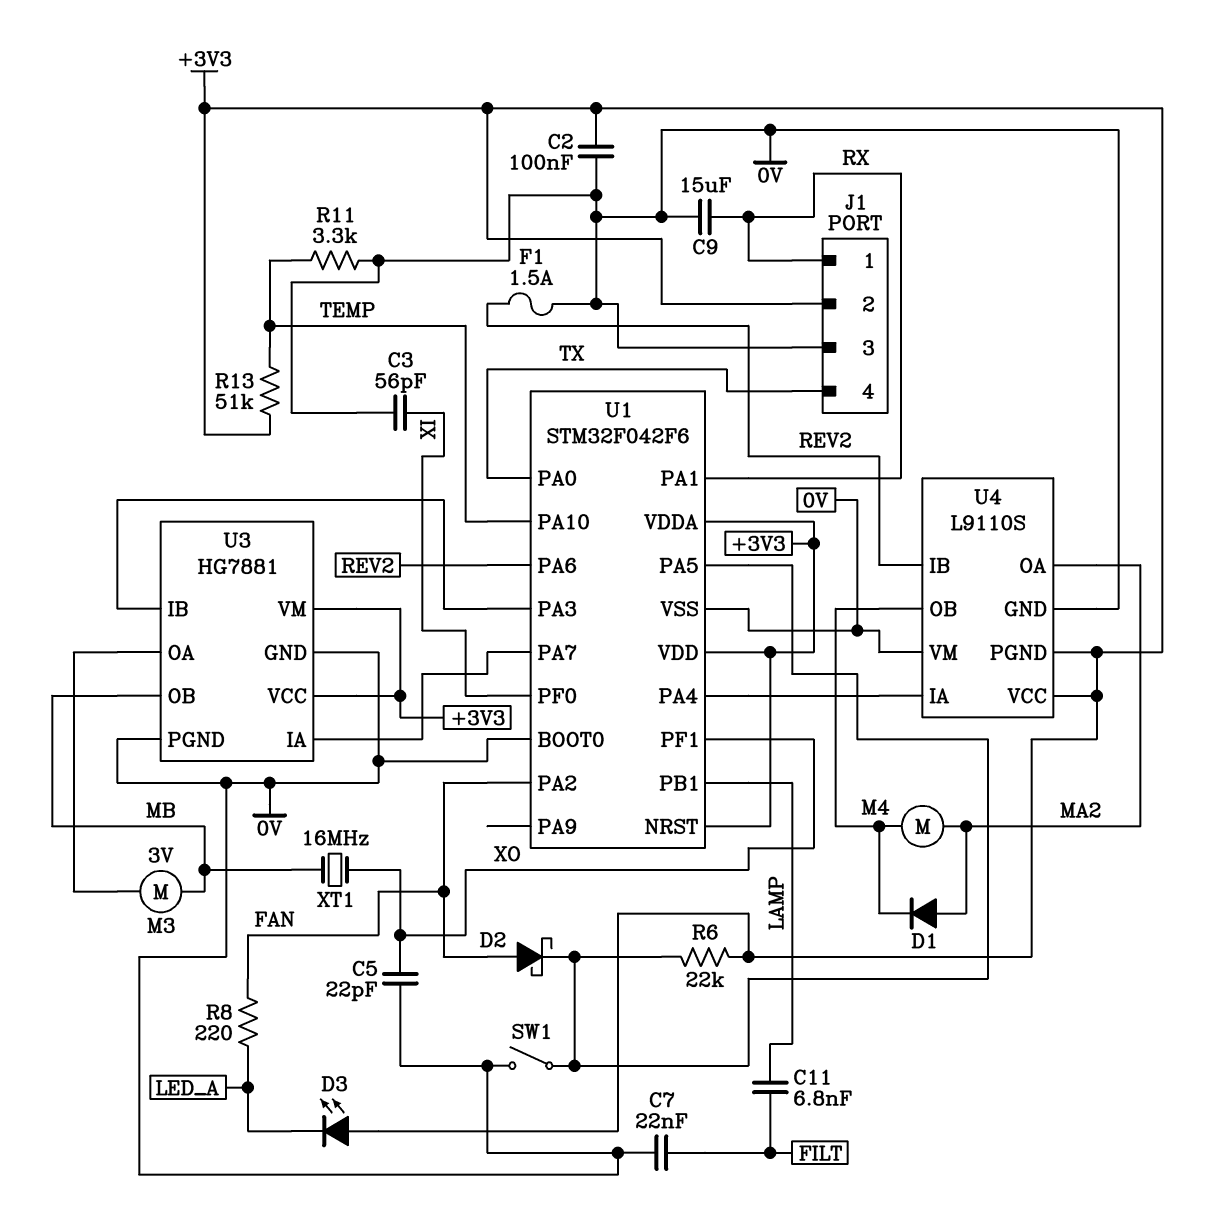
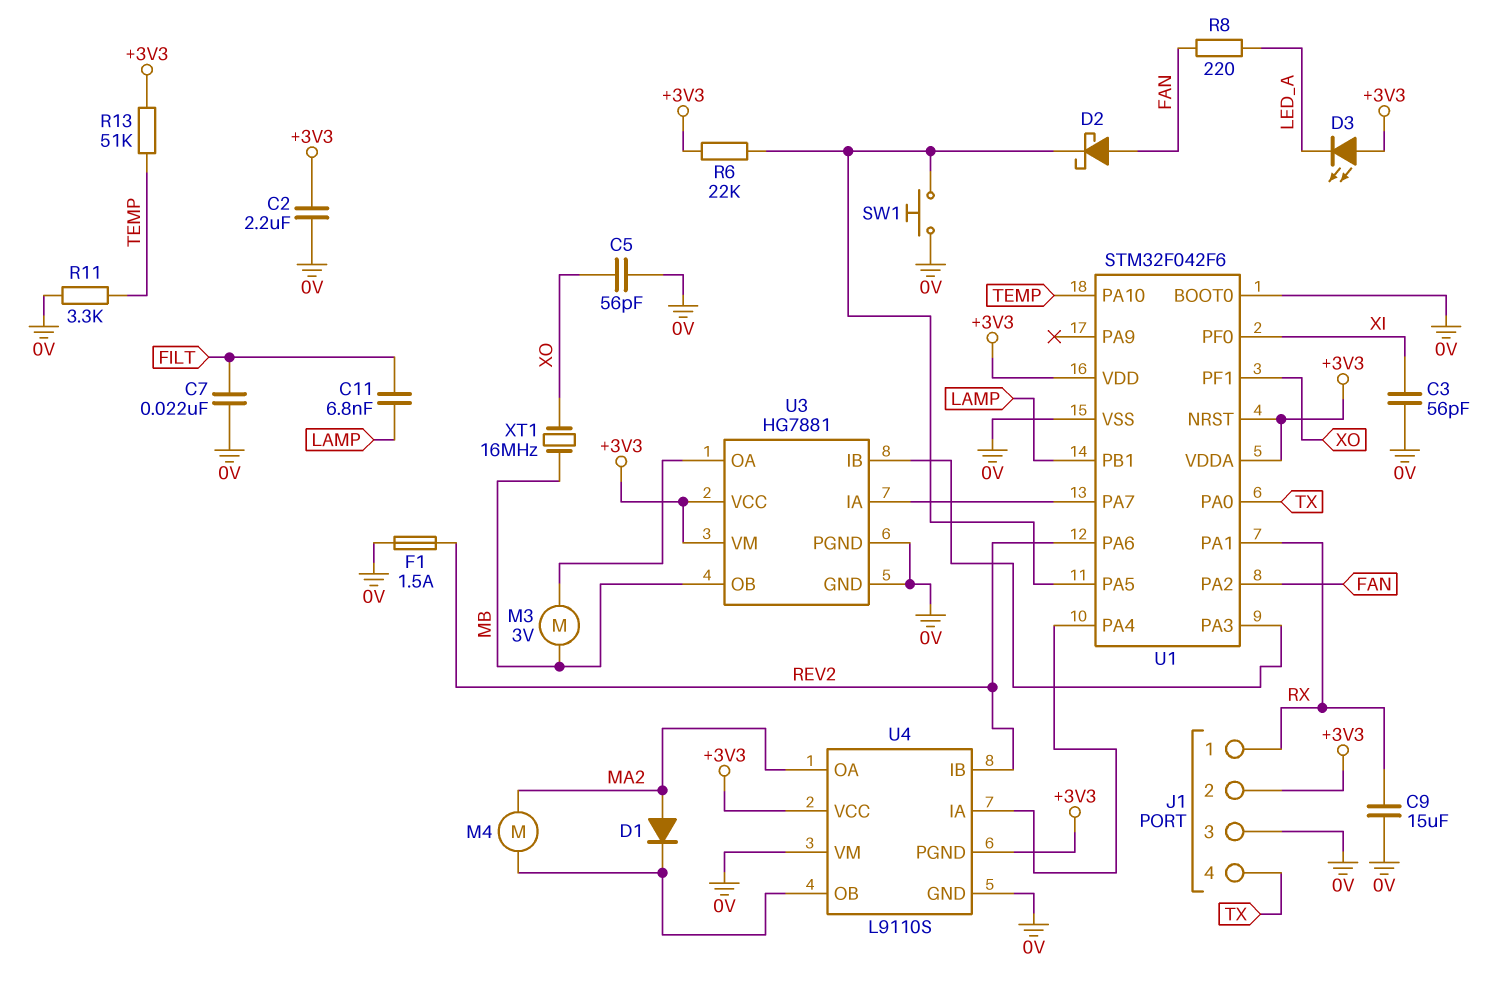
C2: 100nF (+3V3, 0V) -> 2.2uF (+3V3, 0V)
C5: 22pF (0V, XO) -> 56pF (0V, XO)
SW1: switch (0V, U1/PA5) -> button (0V, U1/PA5)

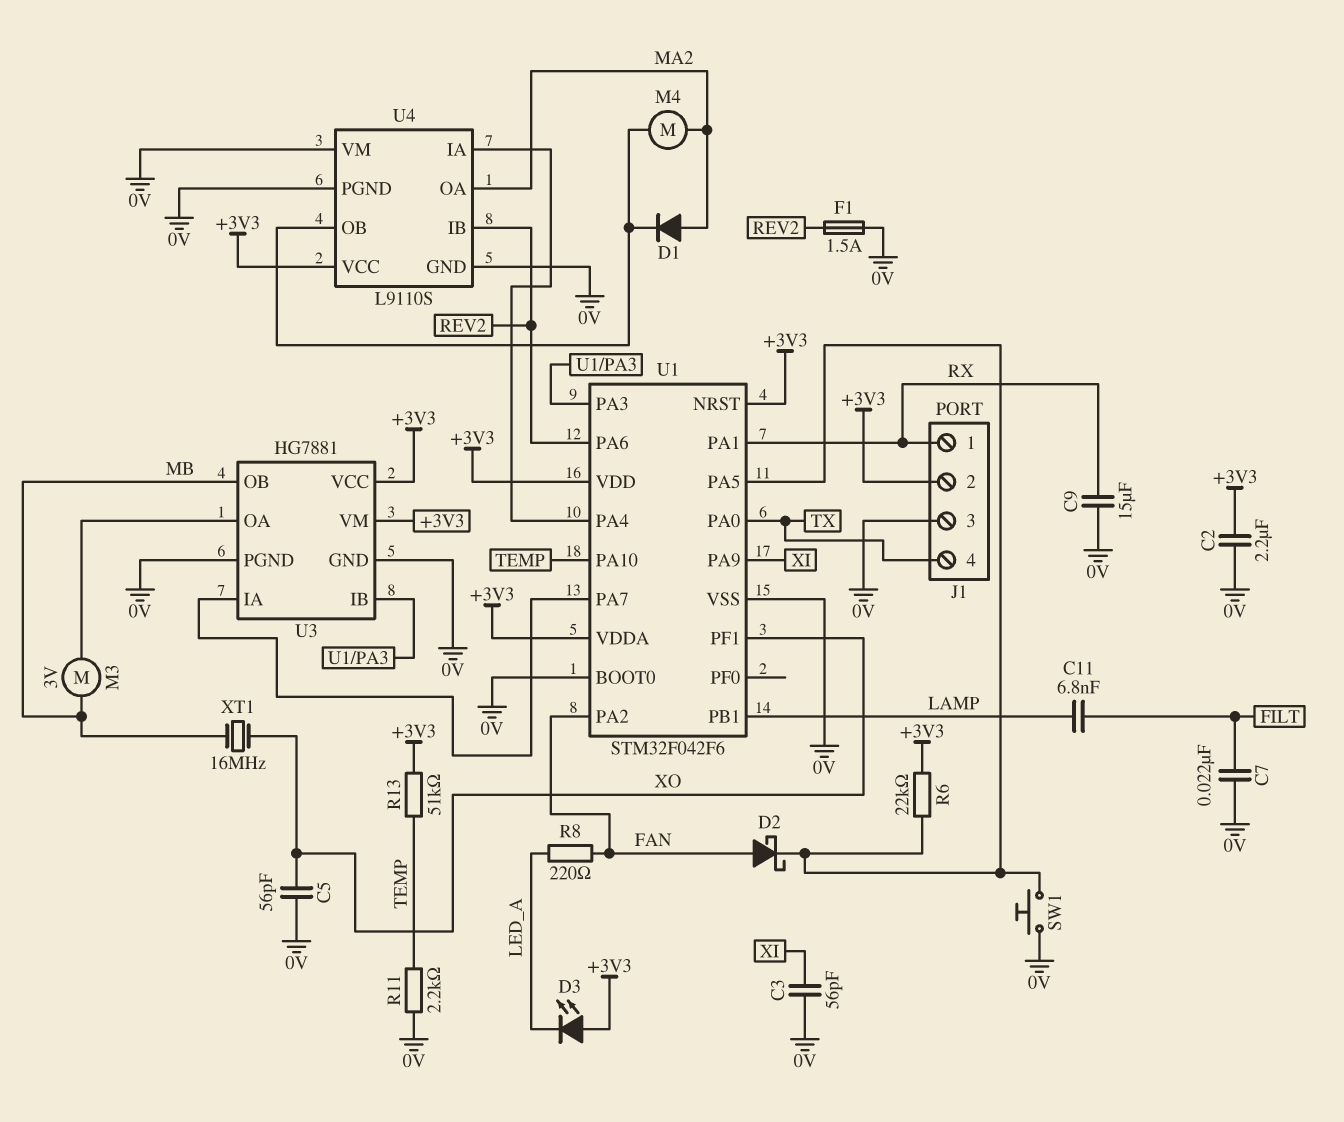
R11: 3.3k (0V, TEMP) -> 2.2k (0V, TEMP)
U1 pin PA9: none -> XI
U1 pin PF0: XI -> none
U4 pin PGND: +3V3 -> 0V

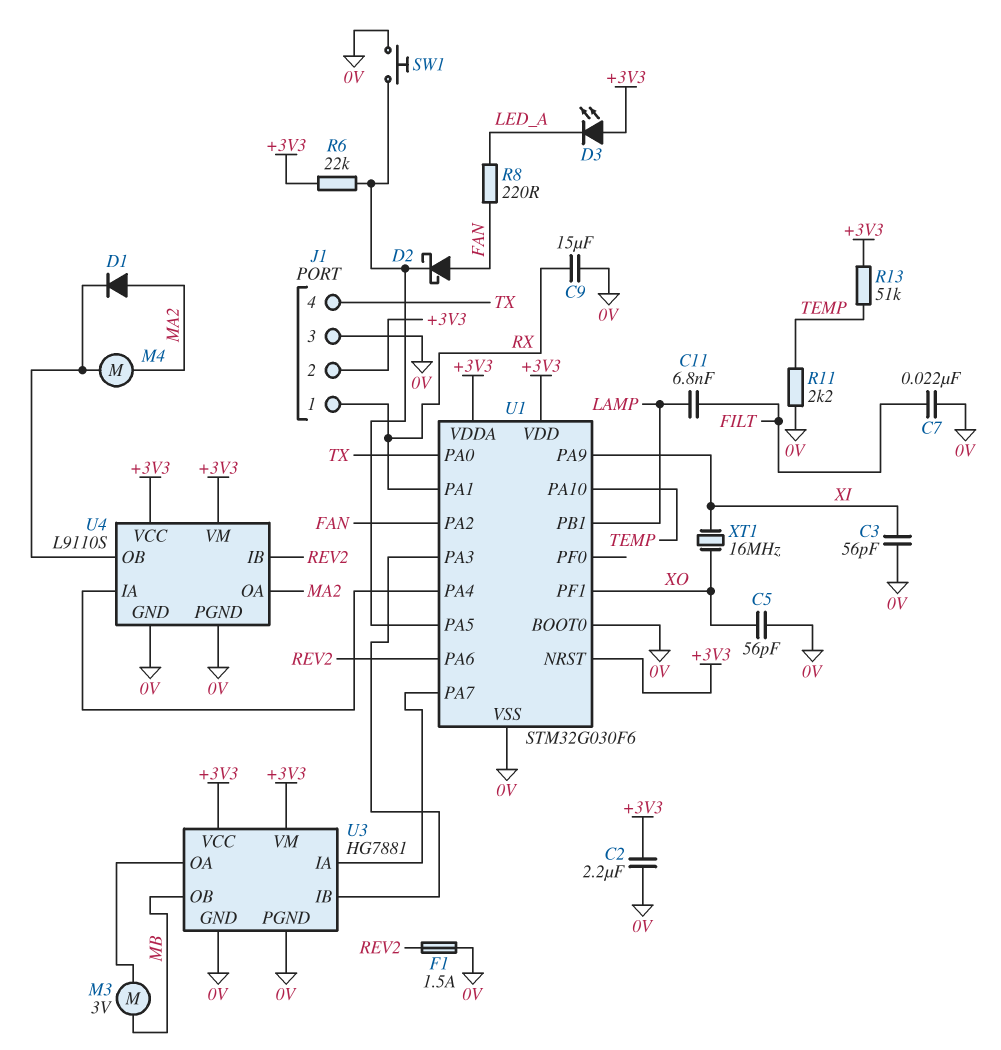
U1: STM32F042F6 -> STM32G030F6
U4 pin VM: 0V -> +3V3
XT1: 16MHz (MB, XO) -> 16MHz (XI, XO)

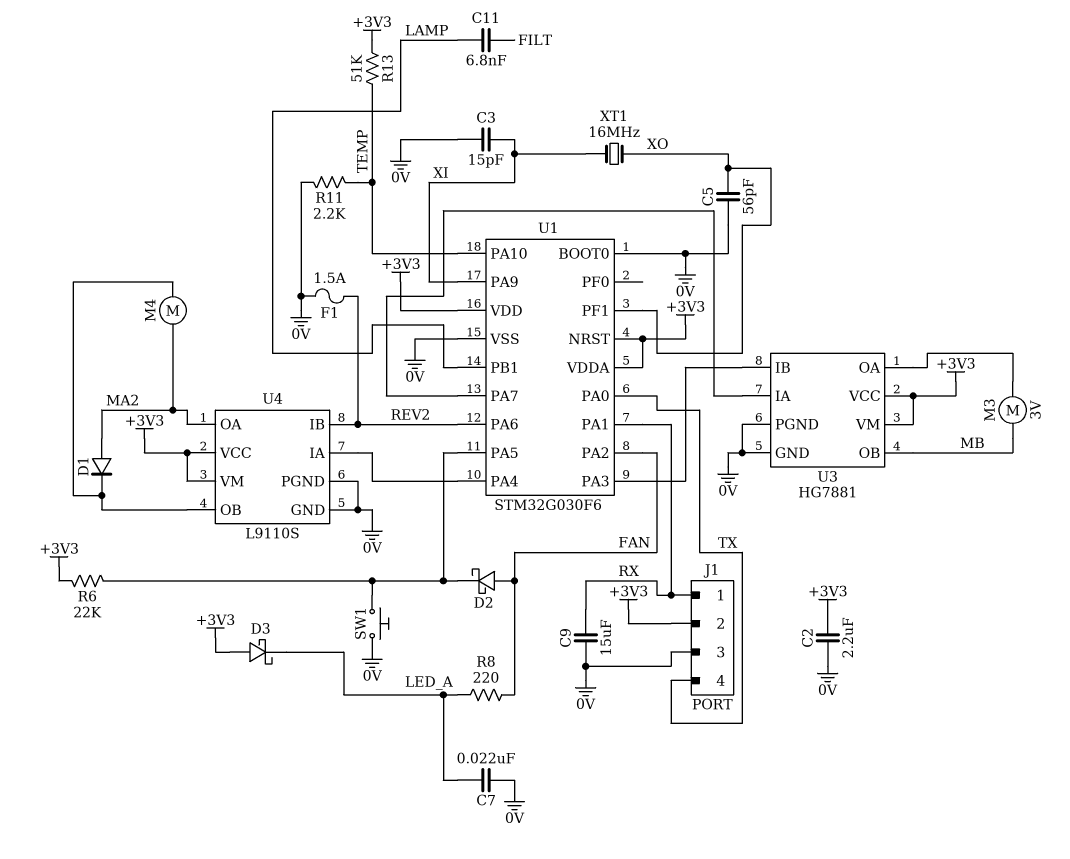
C3: 56pF (0V, XI) -> 15pF (0V, XI)
C7: 22nF (0V, FILT) -> 22nF (0V, LED_A)
D3: LED (A +3V3, K LED_A) -> schottky (A +3V3, K LED_A)

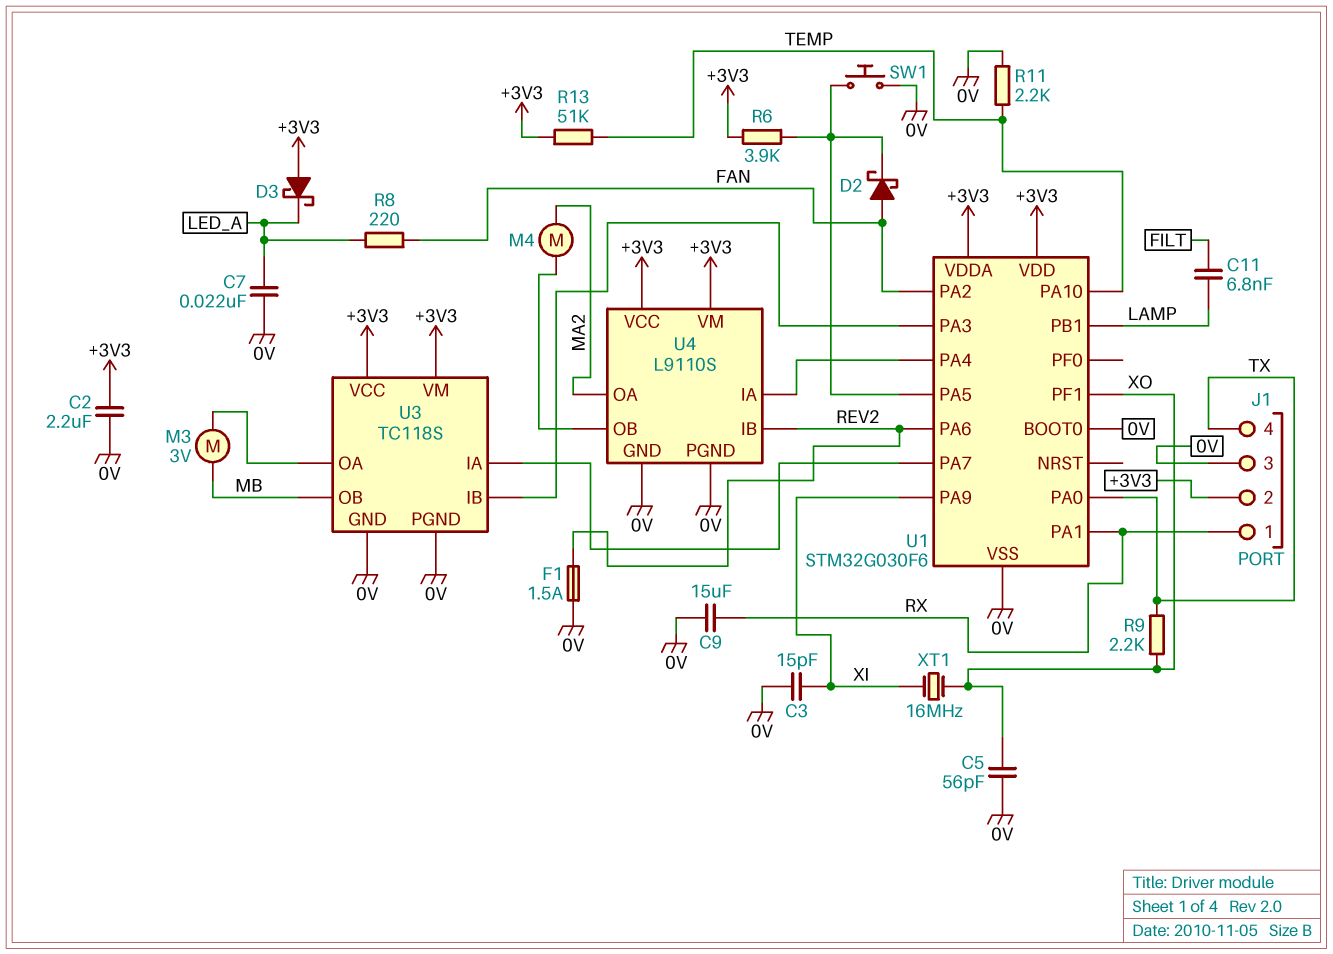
D1: diode (A MA2, K U4/OB) -> none
R6: 22k (+3V3, U1/PA5) -> 3.9k (+3V3, U1/PA5)
R9: none -> 2.2k (TX, XO)
U1 pin NRST: +3V3 -> none
U3: HG7881 -> TC118S

